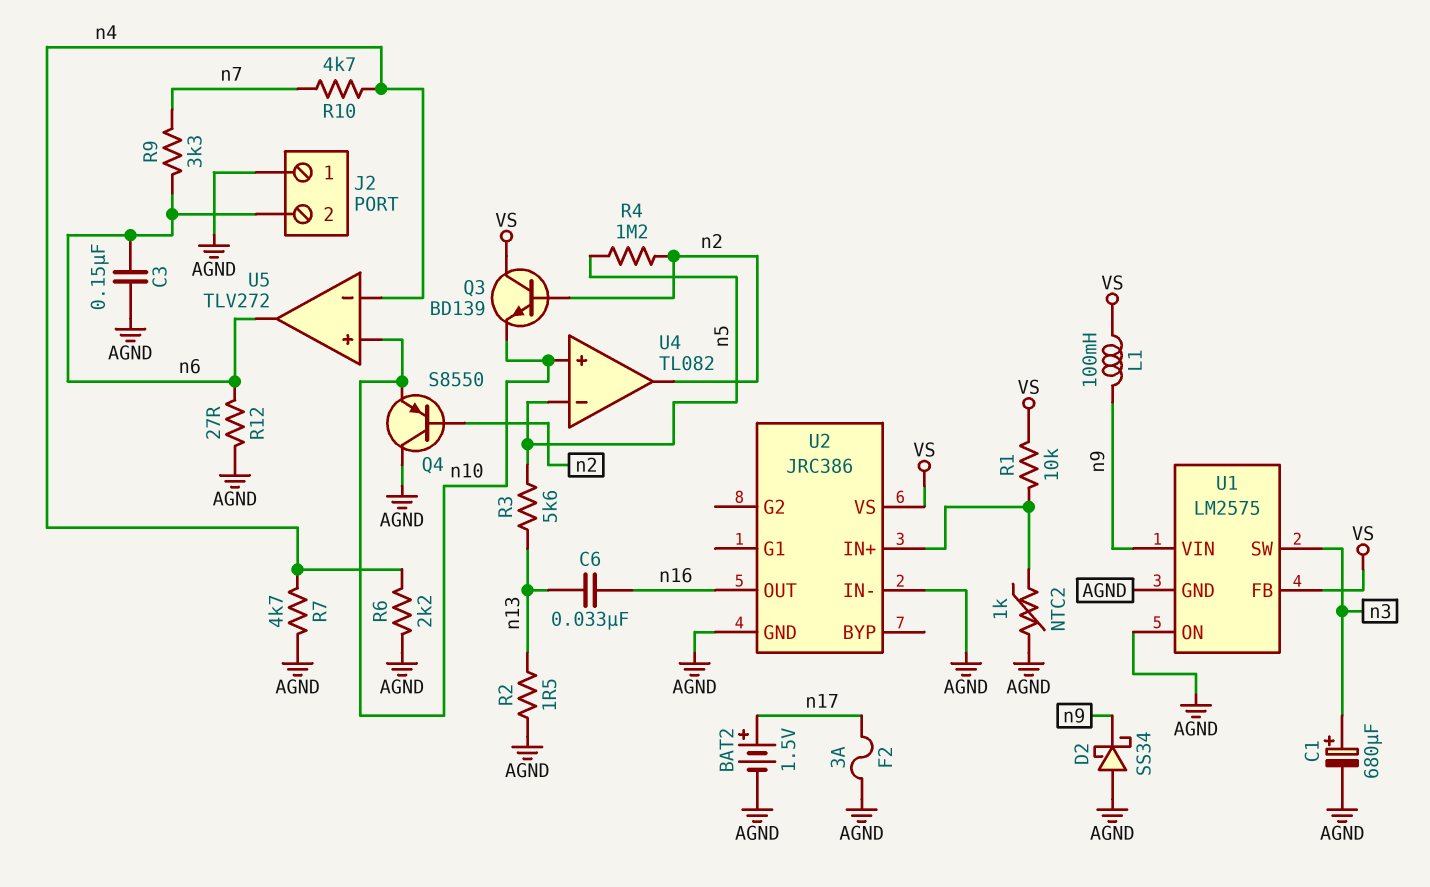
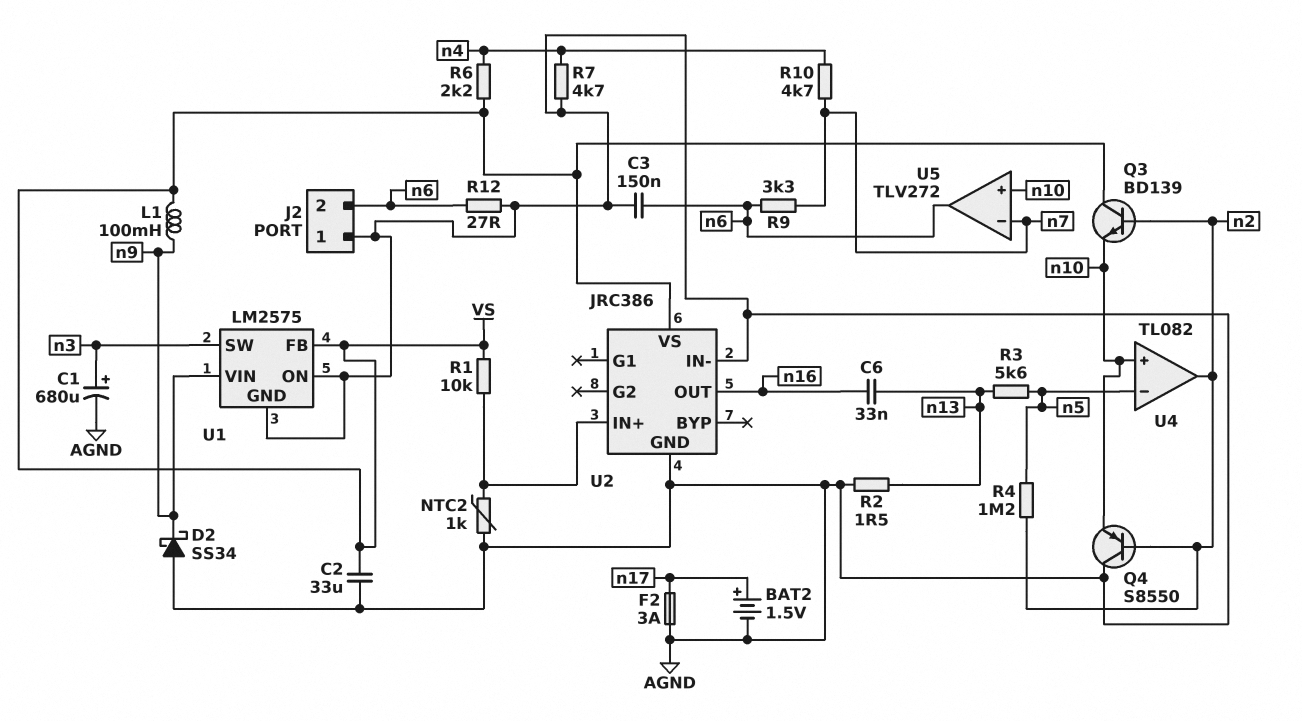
C2: none -> 33uF (AGND, VS)
R6: 2.2k (AGND, n4) -> 2.2k (VS, n4)
U5 pin in-: n4 -> n7

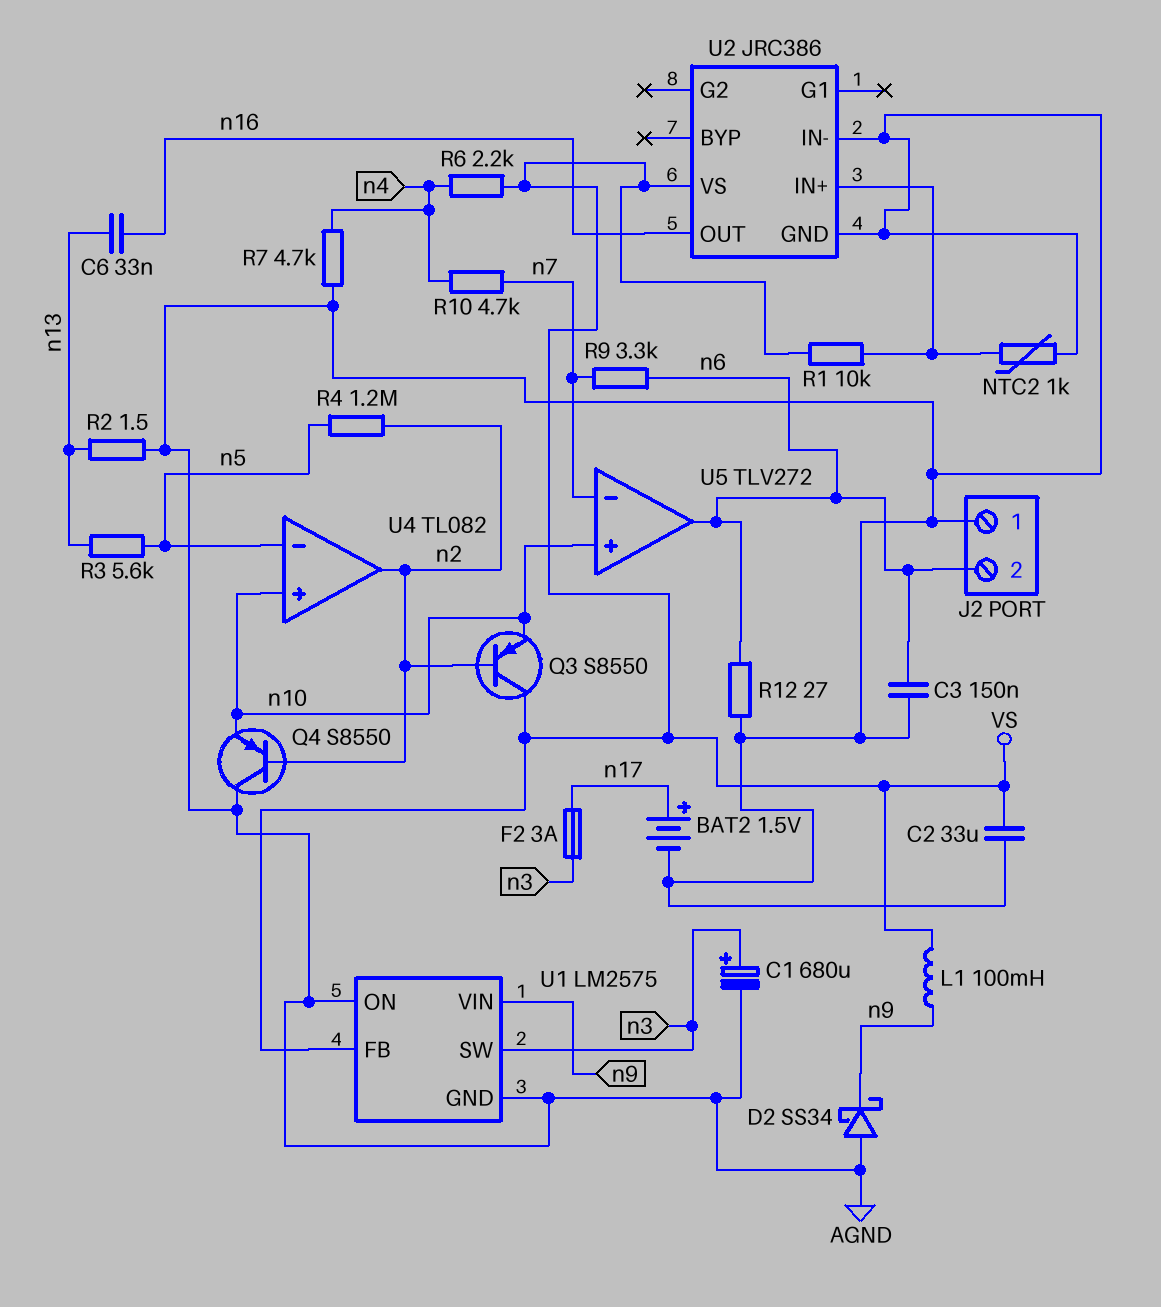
F2: 3A (AGND, n17) -> 3A (n3, n17)
Q3: NPN BD139 (B n2, C VS, E n10) -> PNP S8550 (B n2, C VS, E n10)

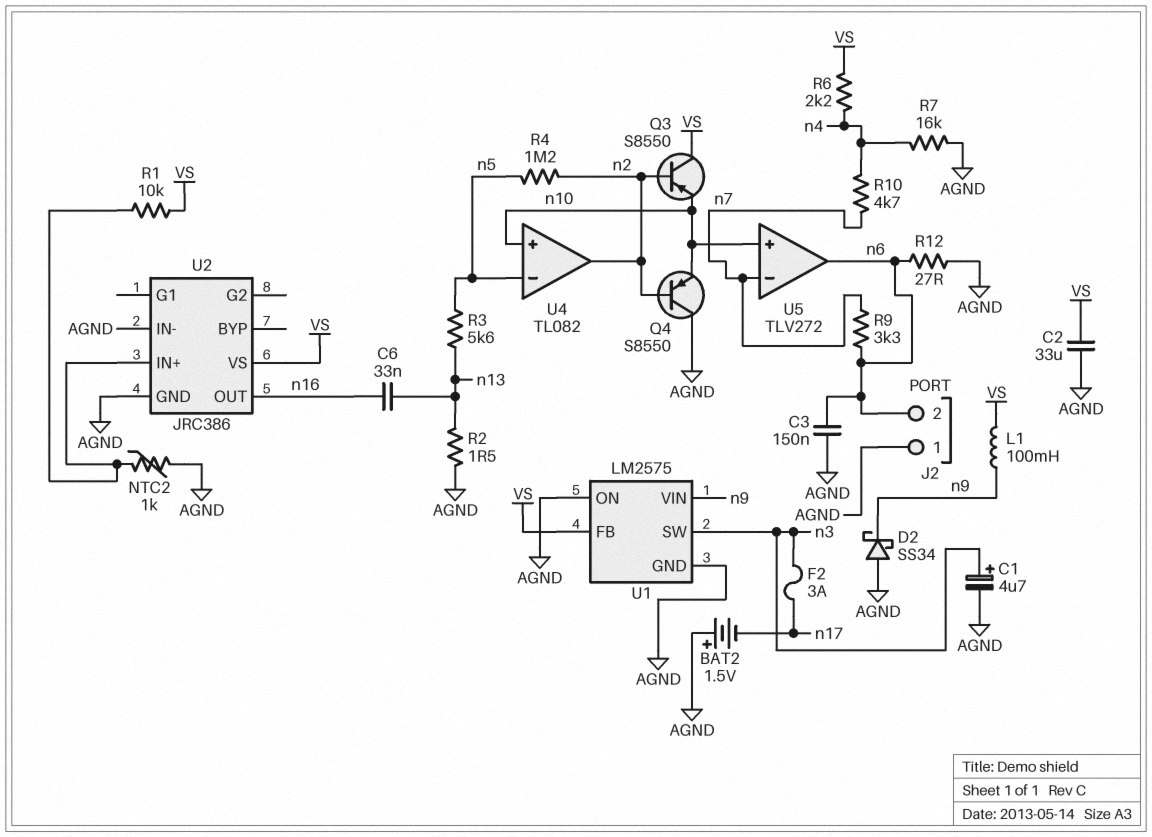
BAT2: 1.5V (plus n17, minus AGND) -> 1.5V (plus AGND, minus n17)
C1: 680uF (plus n3, minus AGND) -> 4.7uF (plus n3, minus AGND)
R7: 4.7k (AGND, n4) -> 16k (AGND, n4)

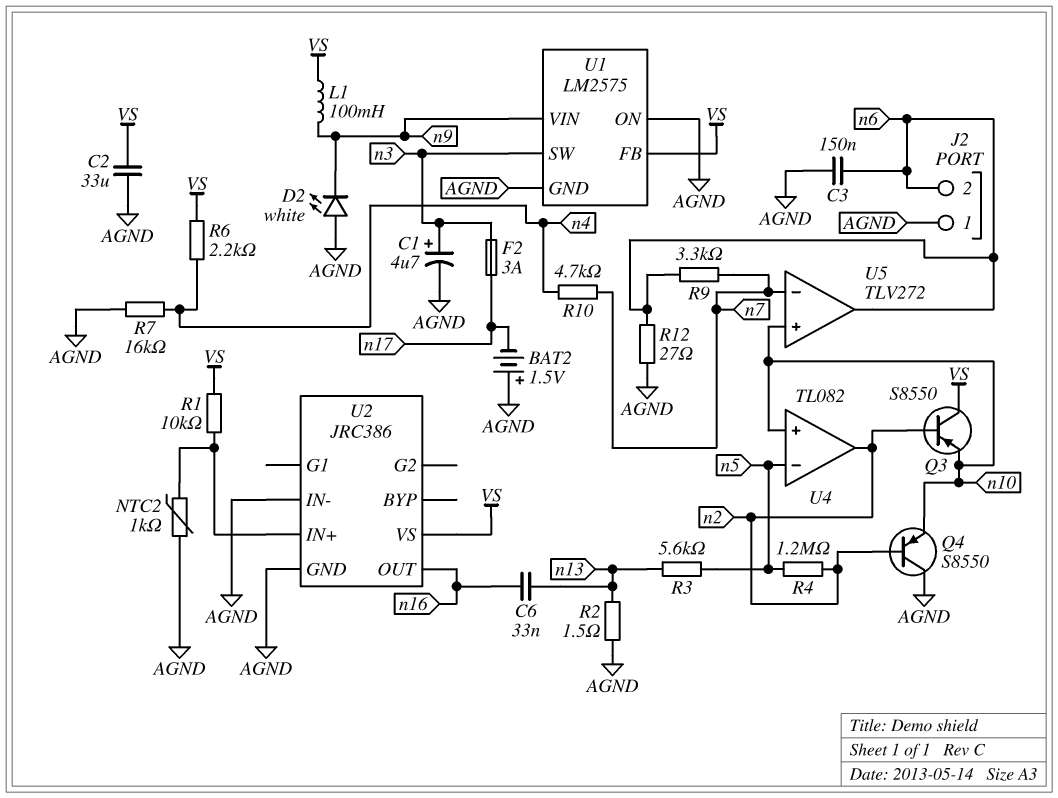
D2: schottky SS34 (A AGND, K n9) -> LED white (A AGND, K n9)

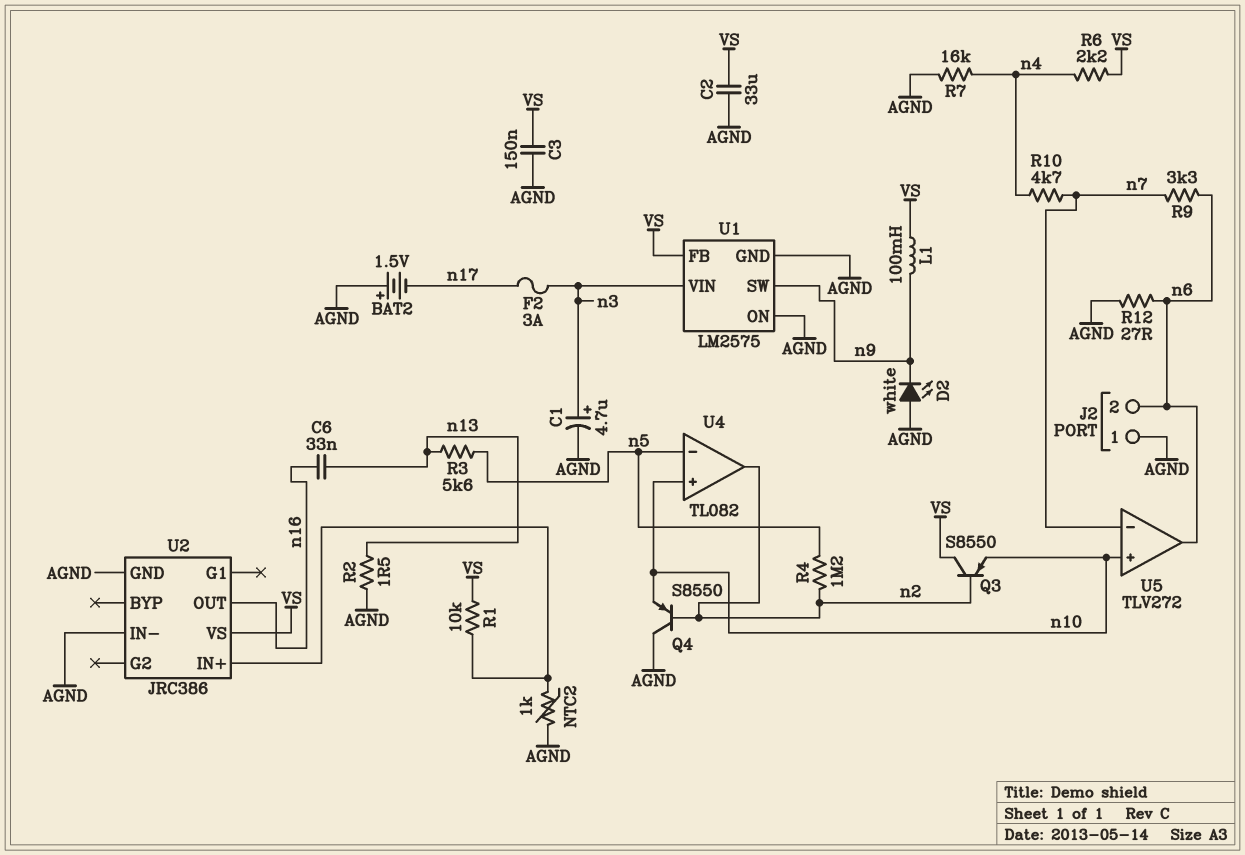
C3: 150nF (AGND, n6) -> 150nF (AGND, VS)
U1 pin SW: n3 -> n9
U1 pin VIN: n9 -> n3

